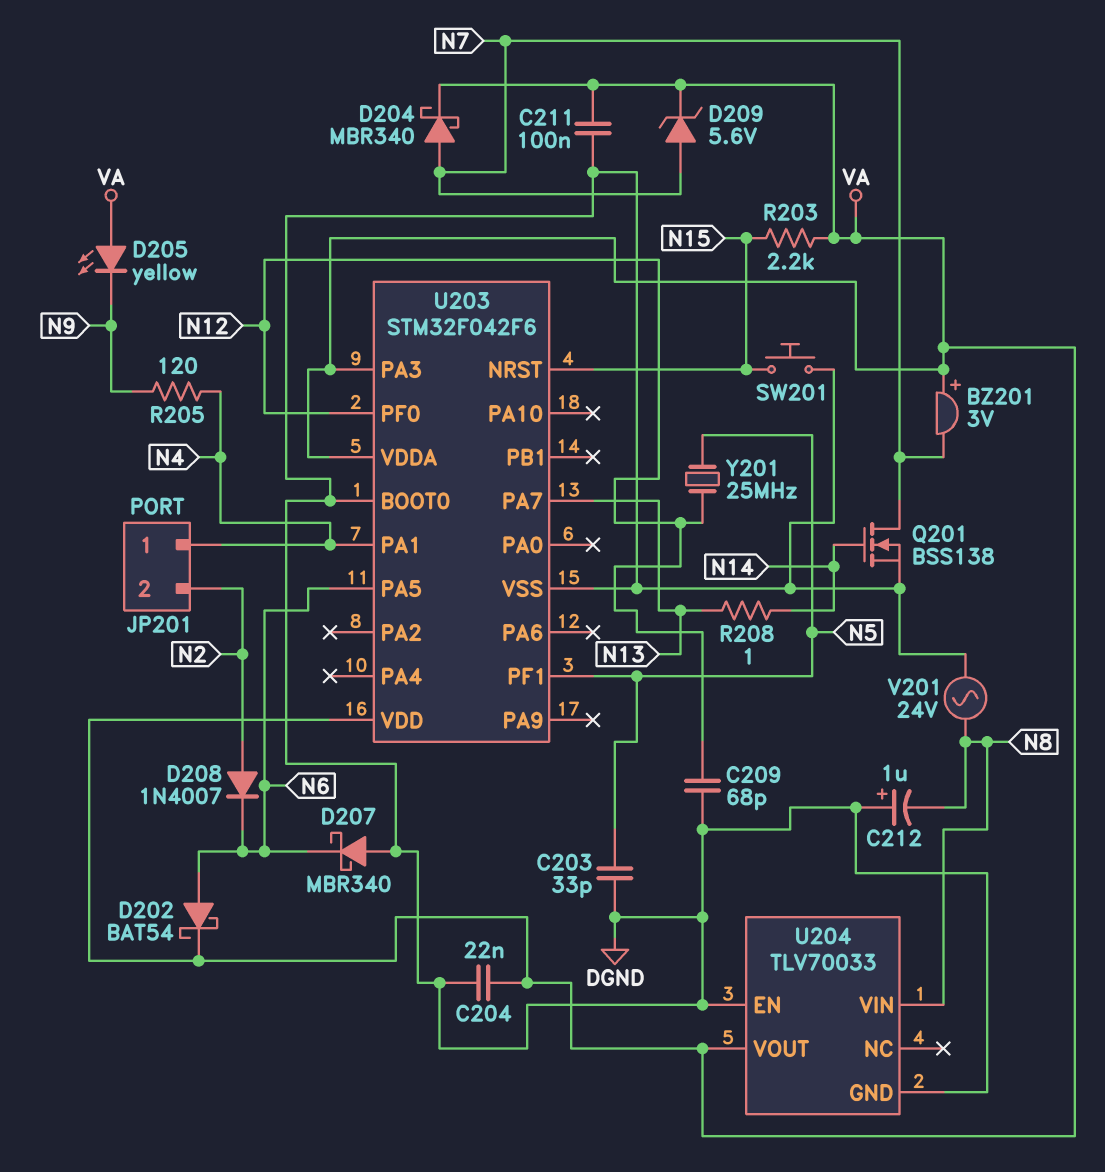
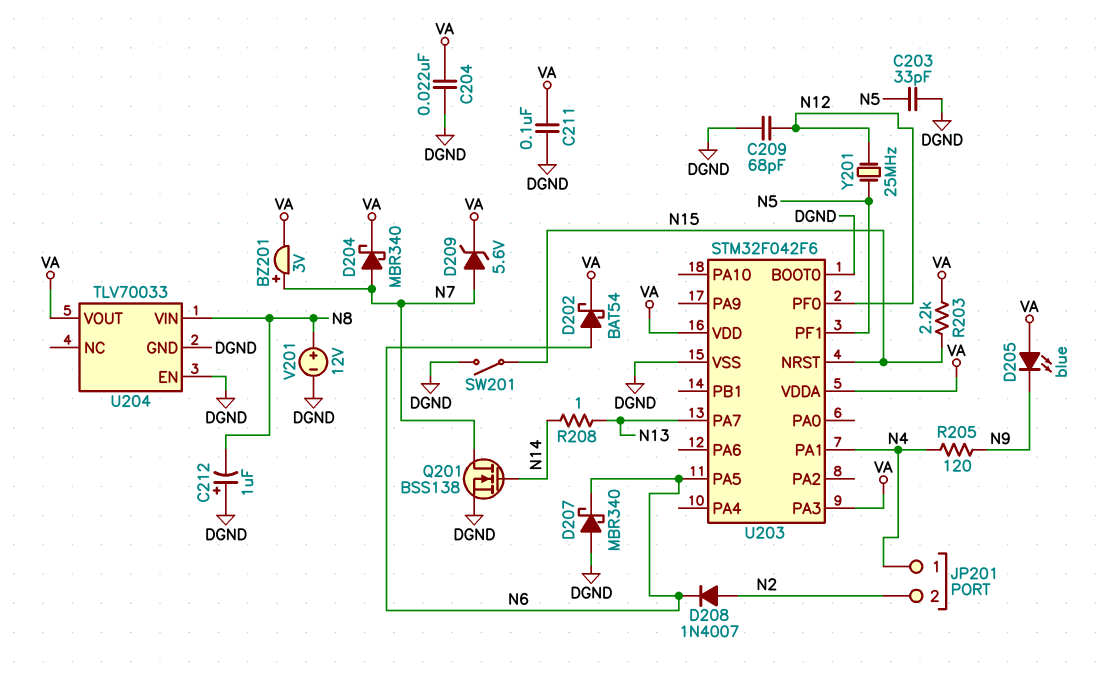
BZ201: buzzer 3V (plus VA, minus N7) -> buzzer 3V (plus N7, minus VA)
D205: LED yellow (A VA, K N9) -> LED blue (A VA, K N9)
SW201: button (DGND, N15) -> switch (DGND, N15)
V201: AC 24V (DGND, N8) -> 12V (plus N8, minus DGND)

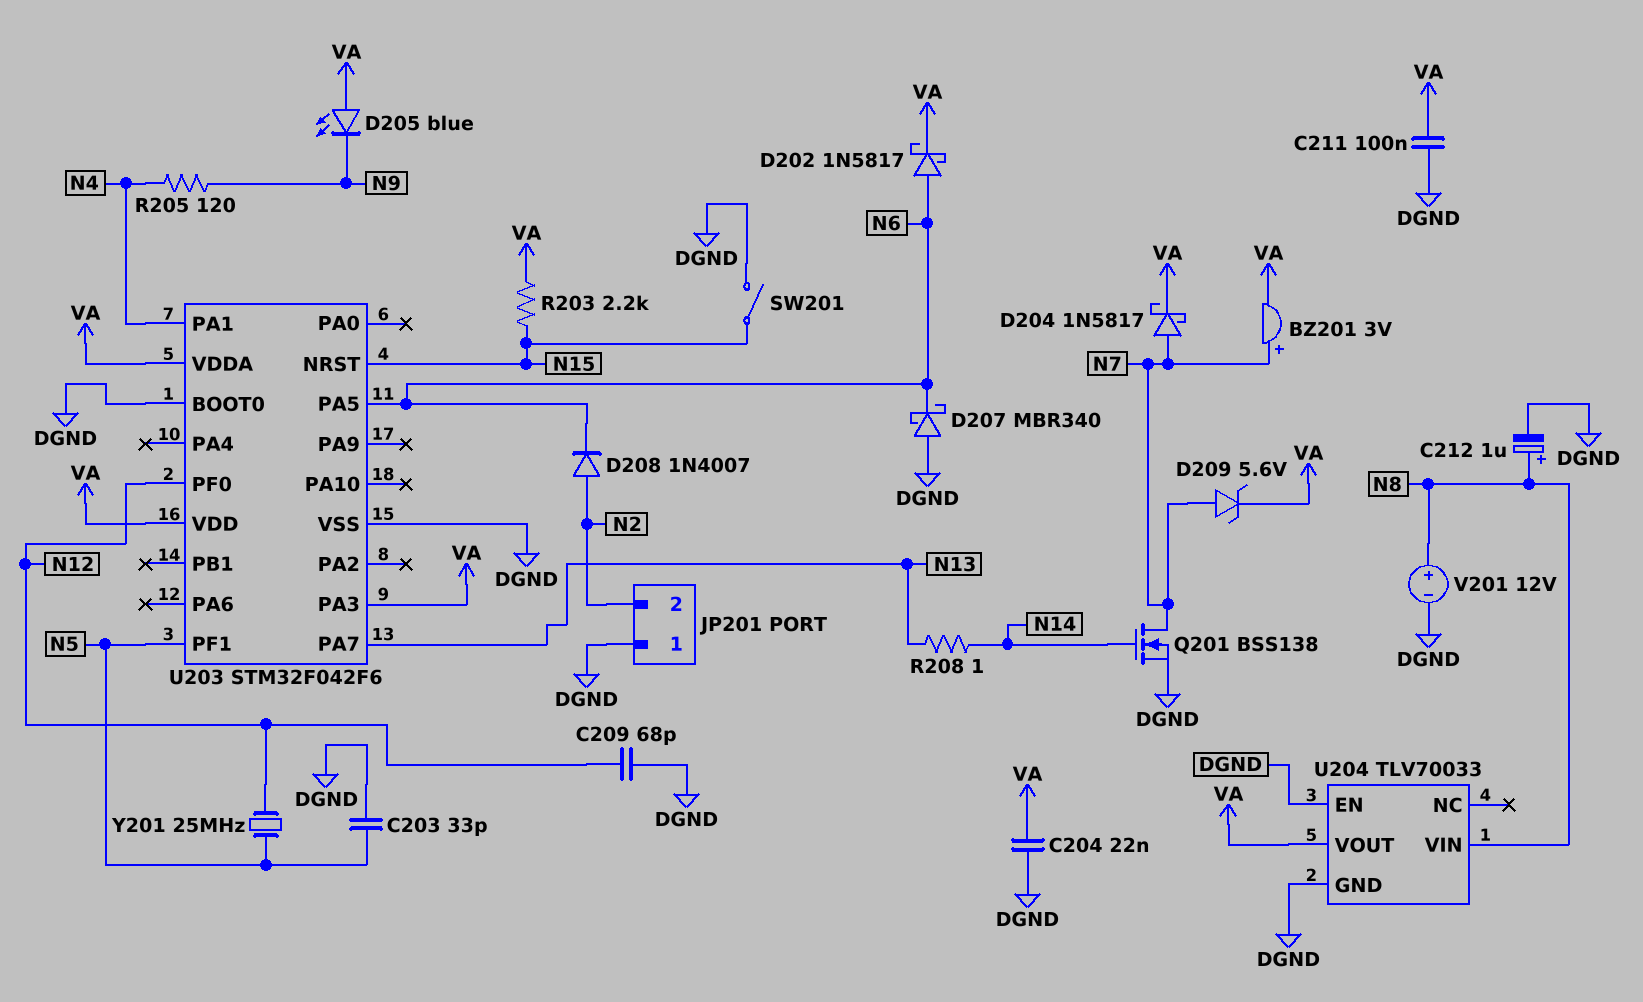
C212: 1uF (plus DGND, minus N8) -> 1uF (plus N8, minus DGND)
D202: schottky BAT54 (A N6, K VA) -> schottky 1N5817 (A N6, K VA)
D204: schottky MBR340 (A N7, K VA) -> schottky 1N5817 (A N7, K VA)
JP201 pin 1: N4 -> DGND

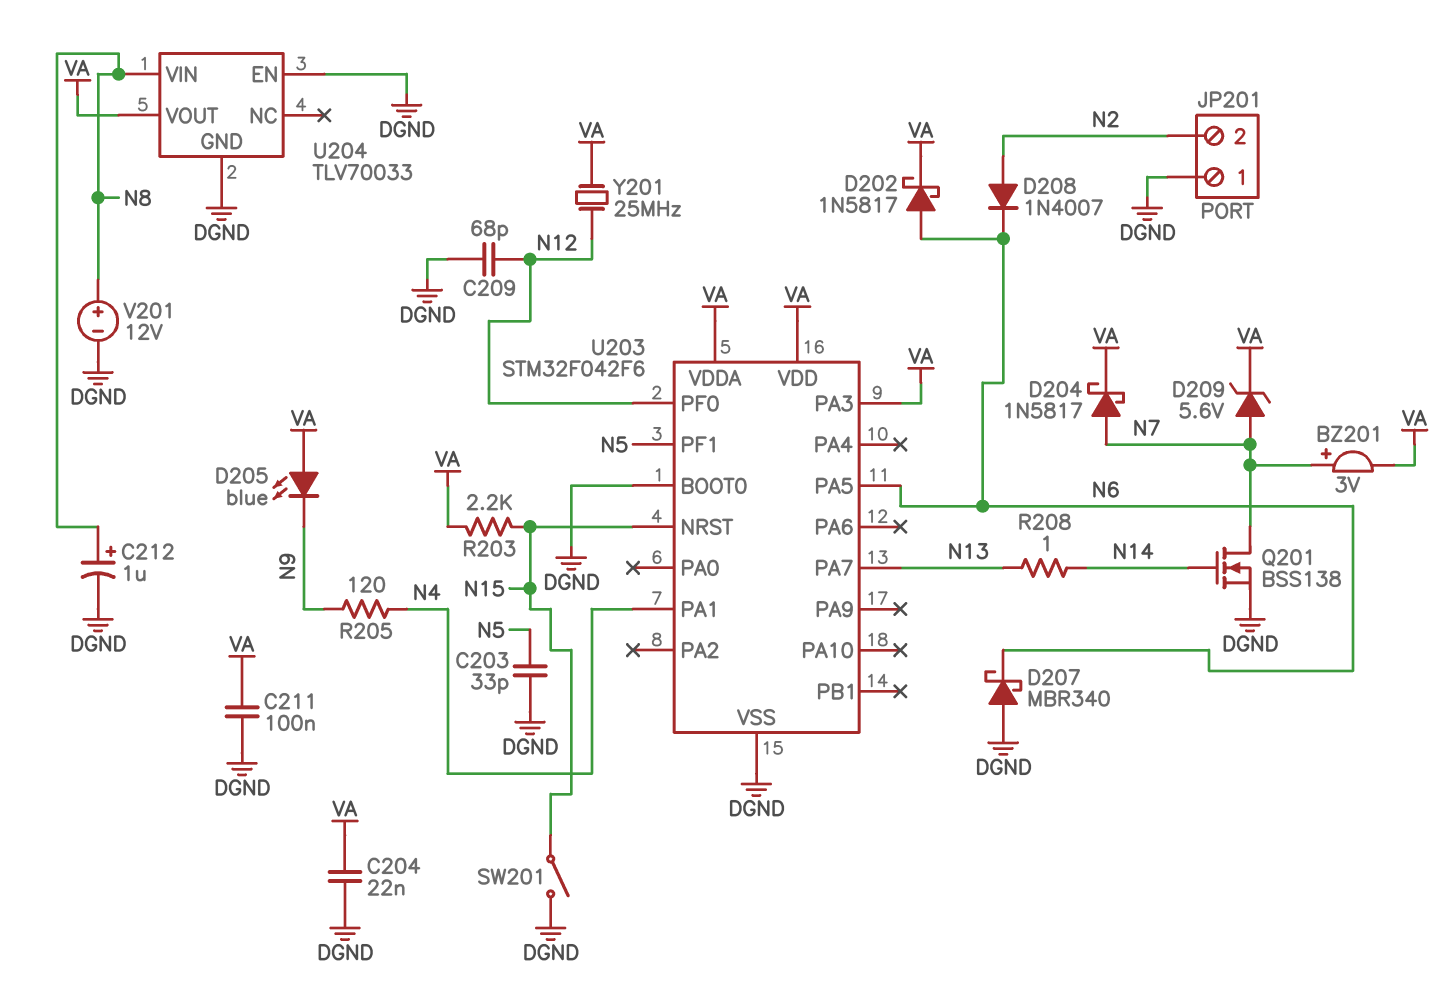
Y201: 25MHz (N5, N12) -> 25MHz (N12, VA)

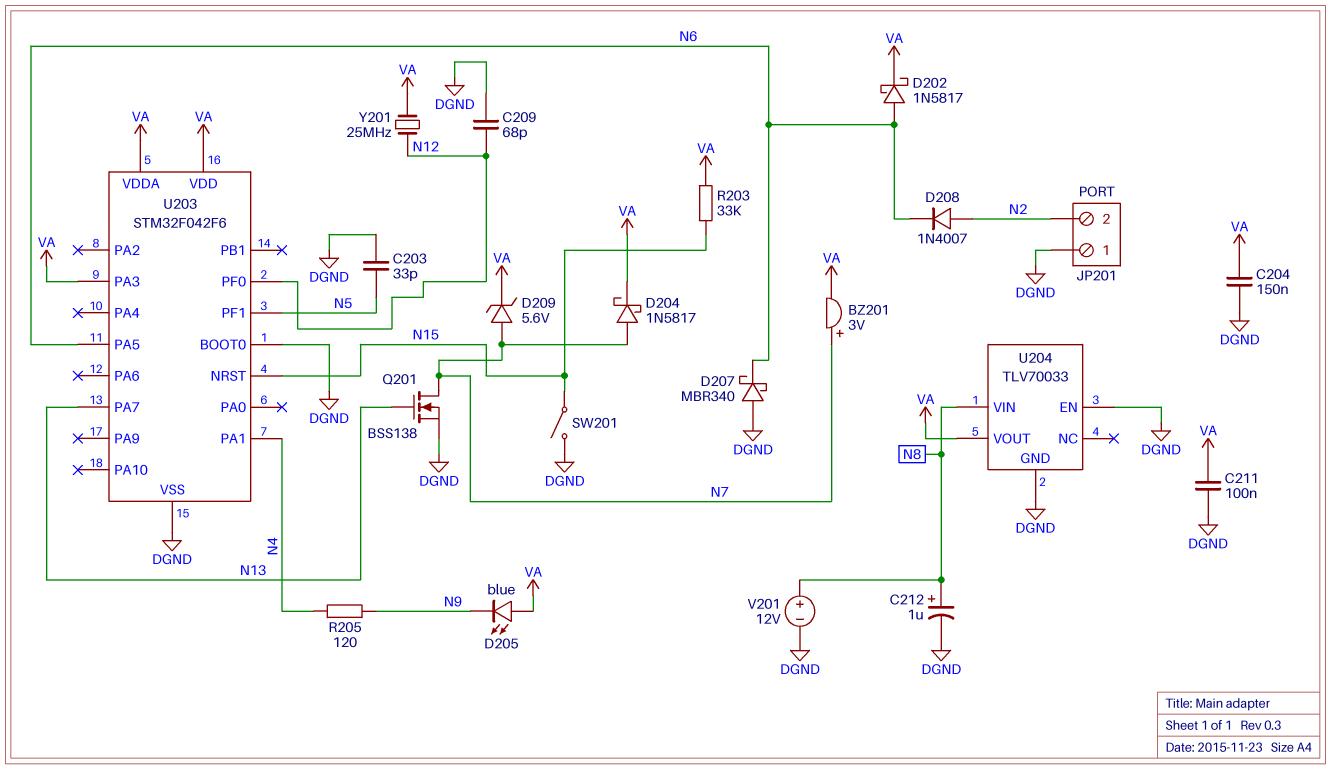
C204: 22nF (DGND, VA) -> 150nF (DGND, VA)
Q201: NMOS BSS138 (G N14, D N7, S DGND) -> NMOS BSS138 (G N13, D N7, S DGND)
R203: 2.2k (N15, VA) -> 33k (N15, VA)
R208: 1 (N13, N14) -> none

